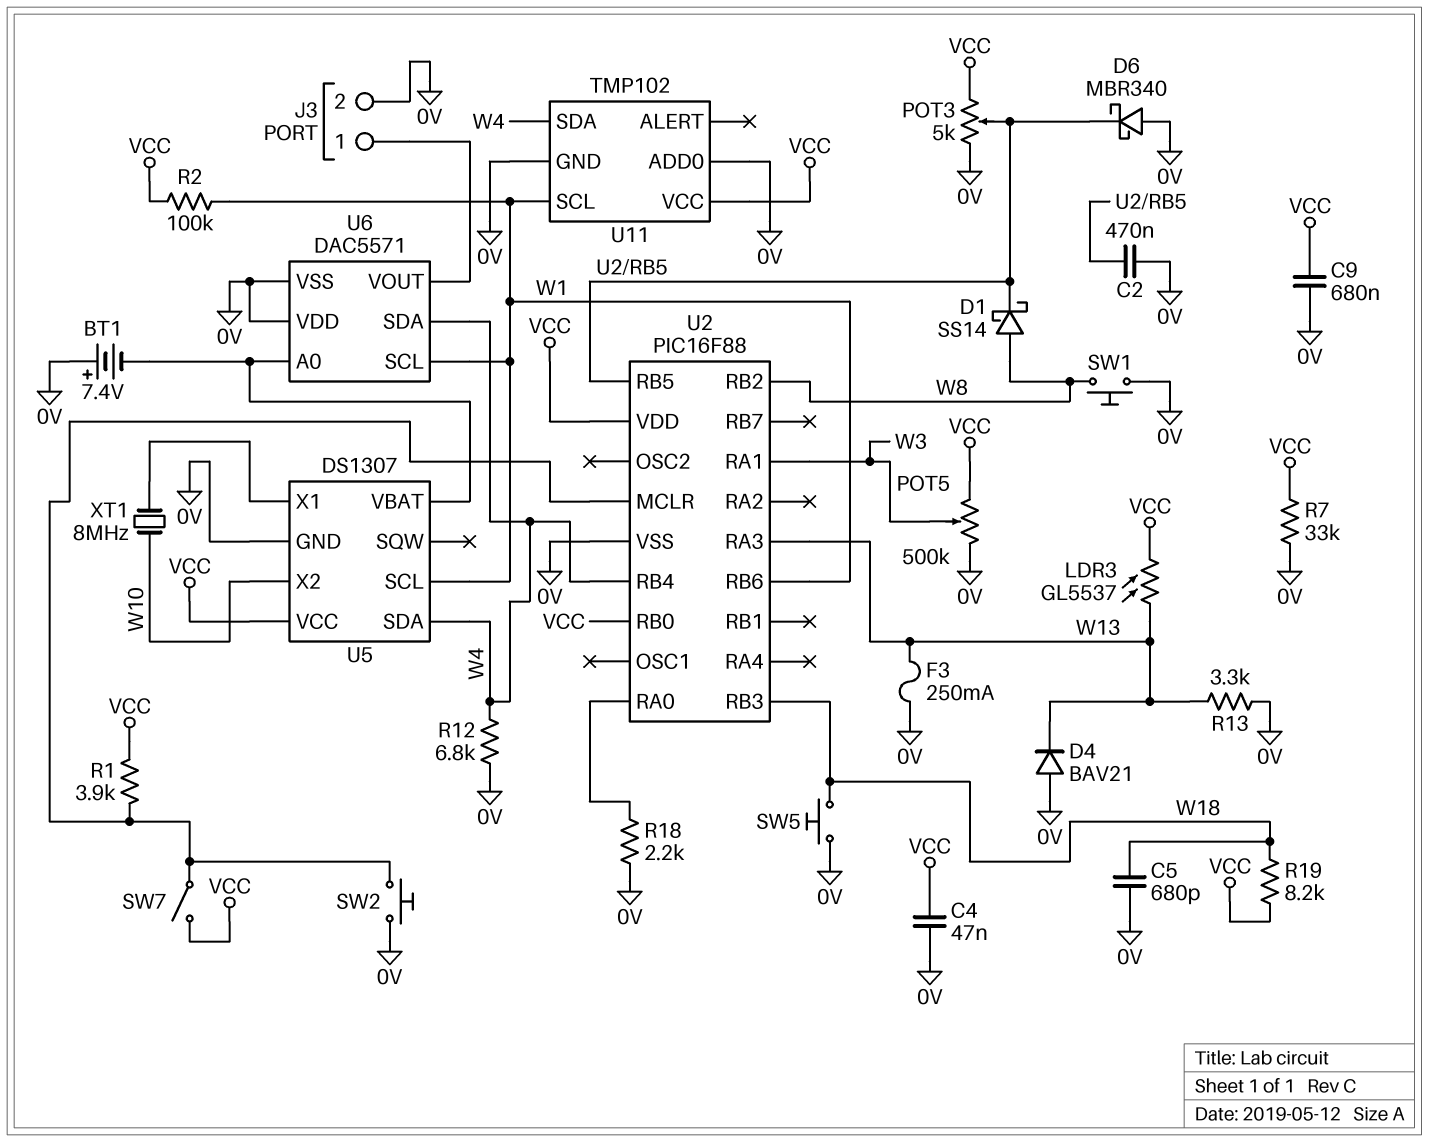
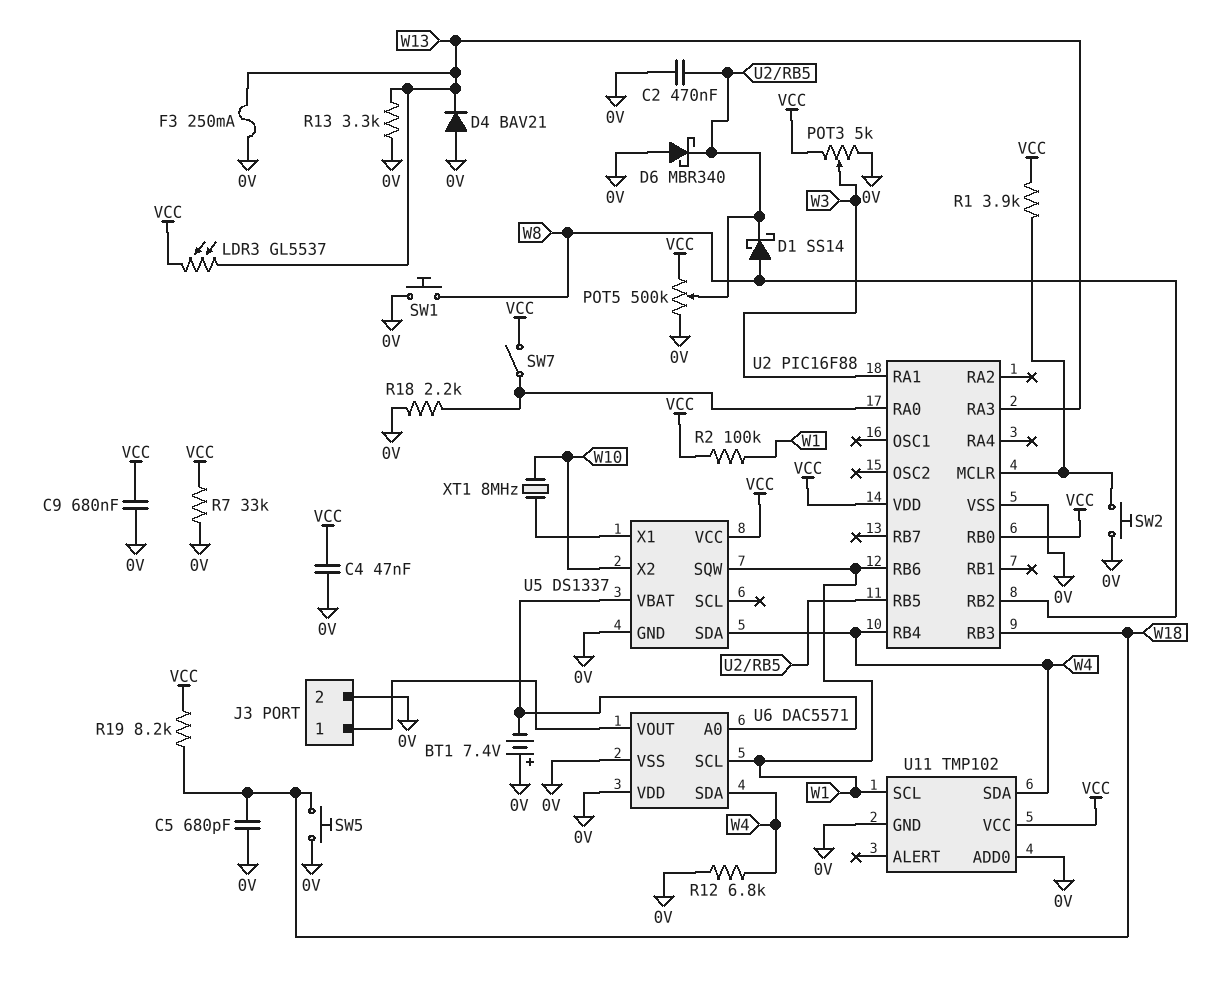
POT3: 5k (0V, VCC, wiper U2/RB5) -> 5k (0V, VCC, wiper W3)
POT5: 500k (0V, VCC, wiper W3) -> 500k (0V, VCC, wiper U2/RB5)
SW7: switch (U2/MCLR, VCC) -> switch (U2/RA0, VCC)
U5: DS1307 -> DS1337
U5 pin SCL: W1 -> none
U5 pin SQW: none -> W1

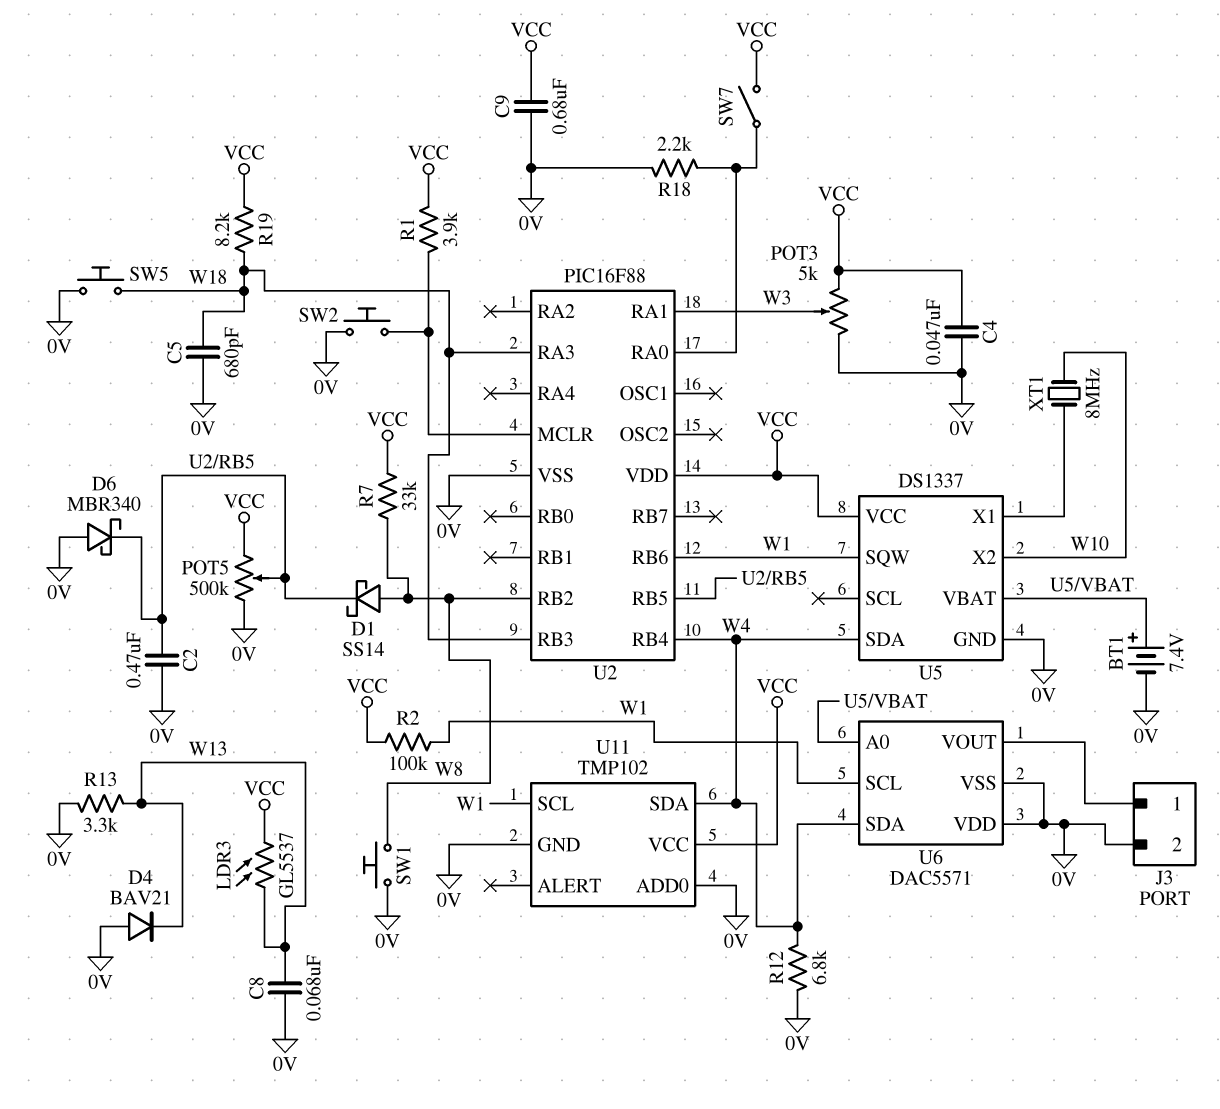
BT1: 7.4V (plus 0V, minus U5/VBAT) -> 7.4V (plus U5/VBAT, minus 0V)
C8: none -> 68nF (0V, W13)
F3: 250mA (0V, W13) -> none
R7: 33k (0V, VCC) -> 33k (VCC, W8)
U2 pin RA3: W13 -> W18
U2 pin RB0: VCC -> none

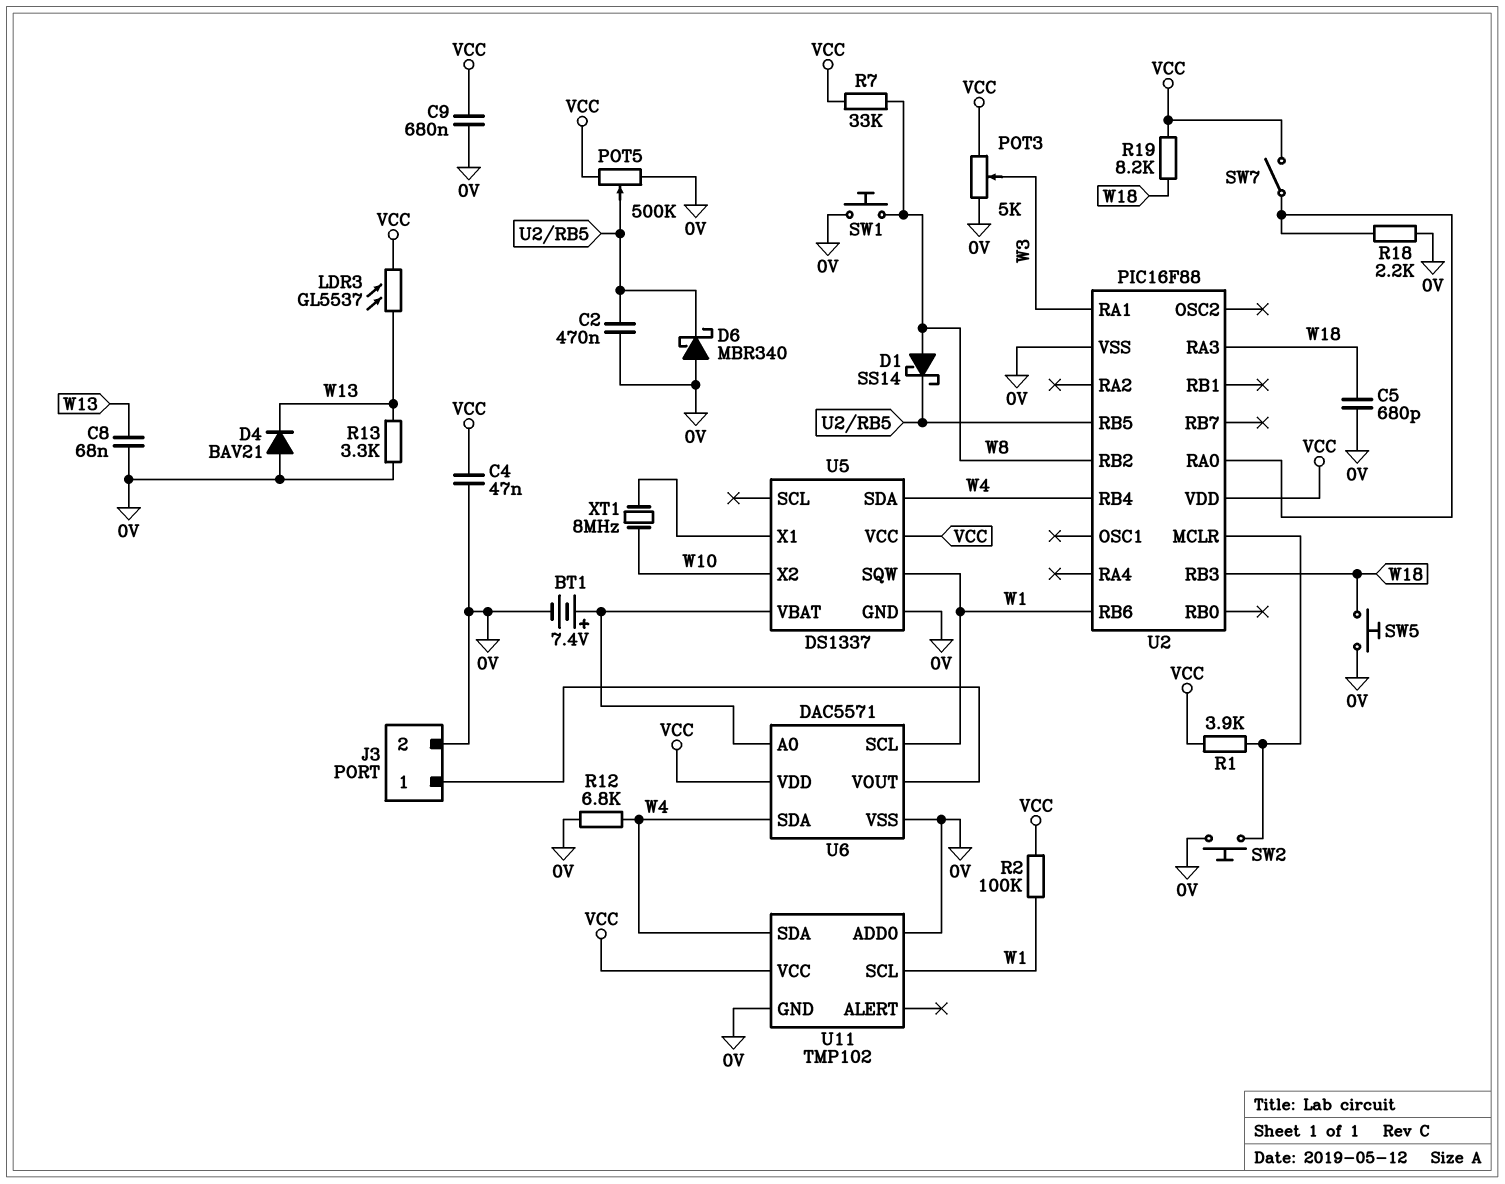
U6 pin VDD: 0V -> VCC

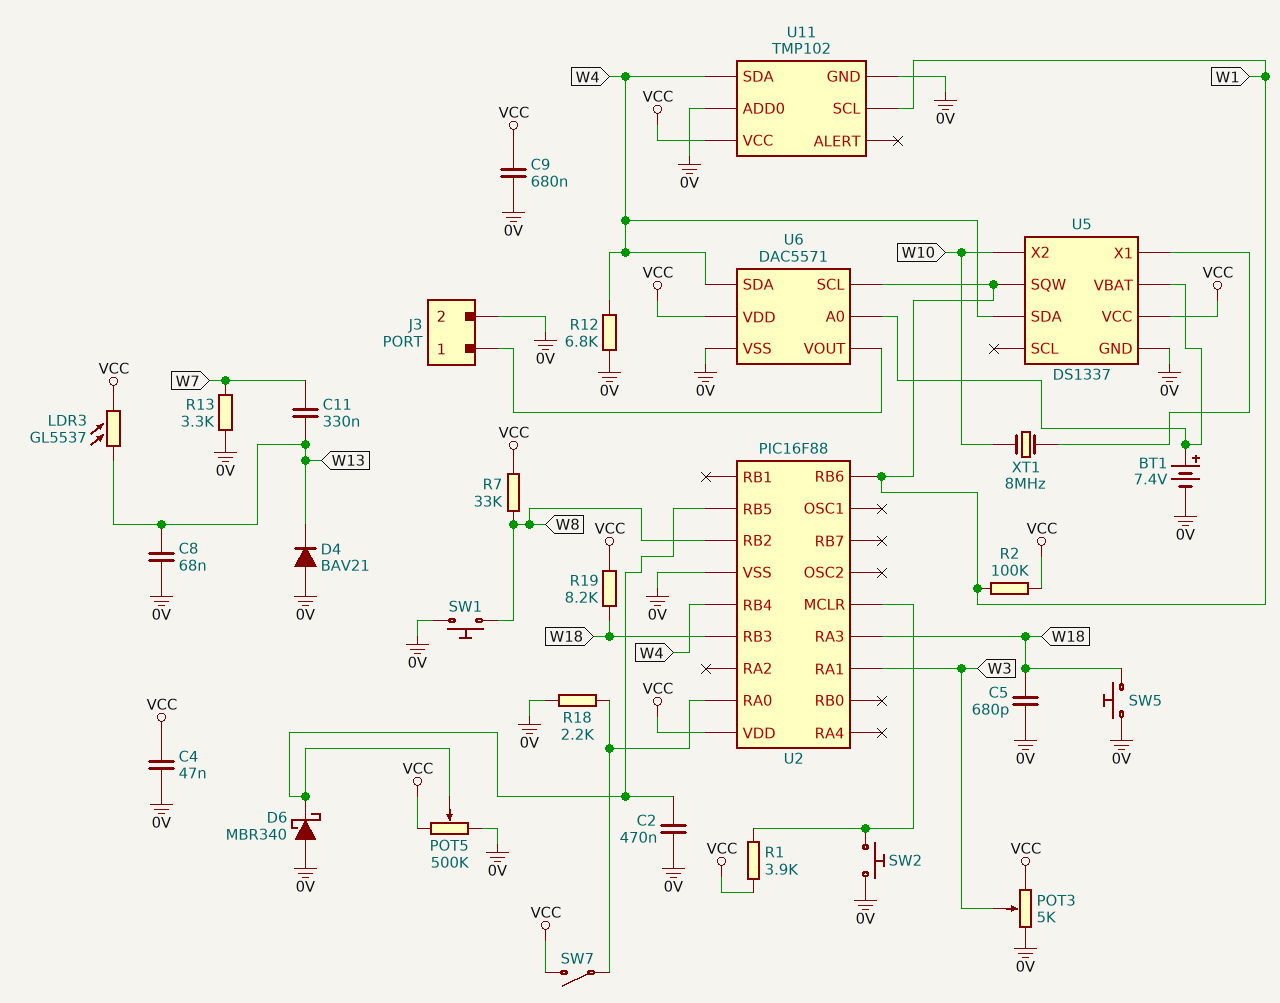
C11: none -> 330nF (W7, W13)
D1: schottky SS14 (A W8, K U2/RB5) -> none
R13: 3.3k (0V, W13) -> 3.3k (0V, W7)

